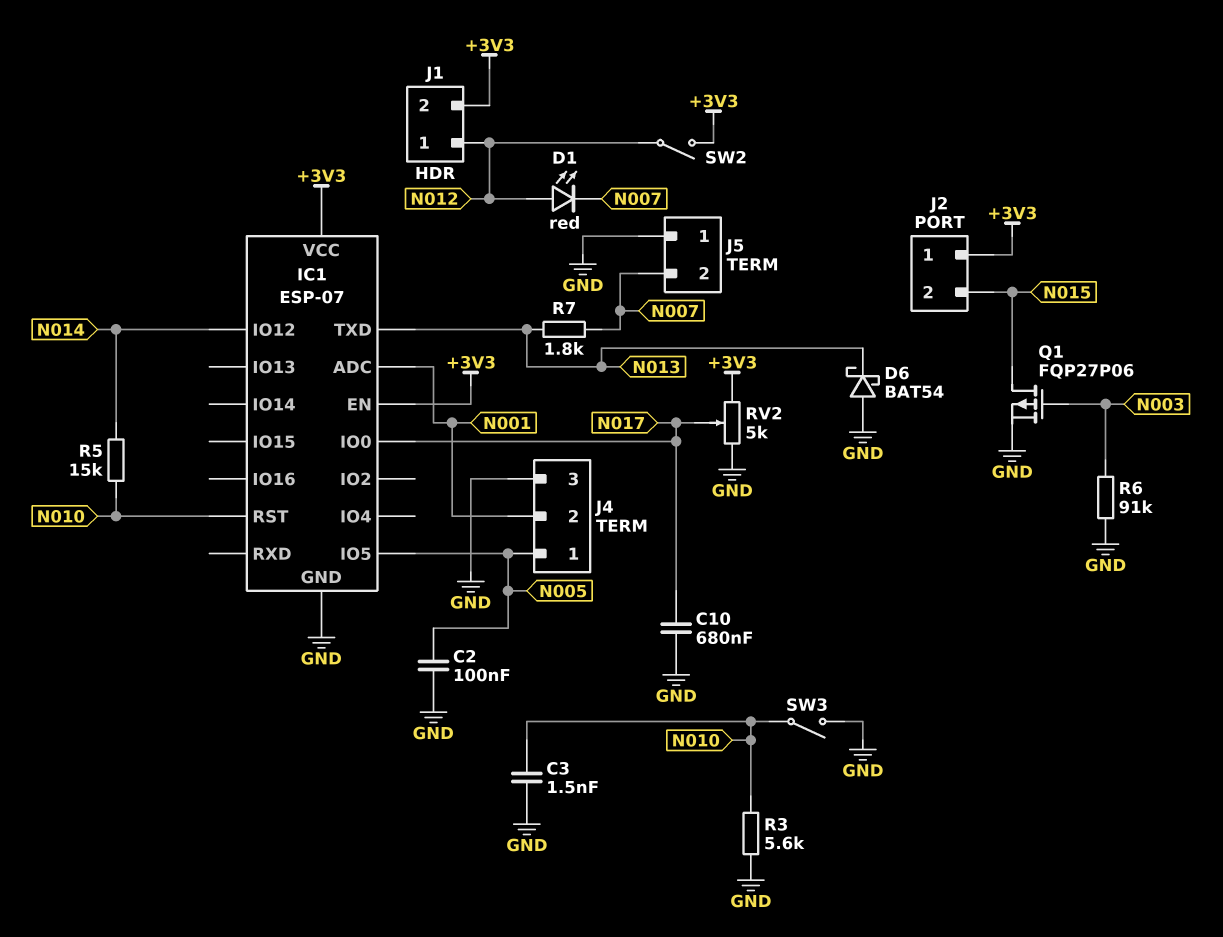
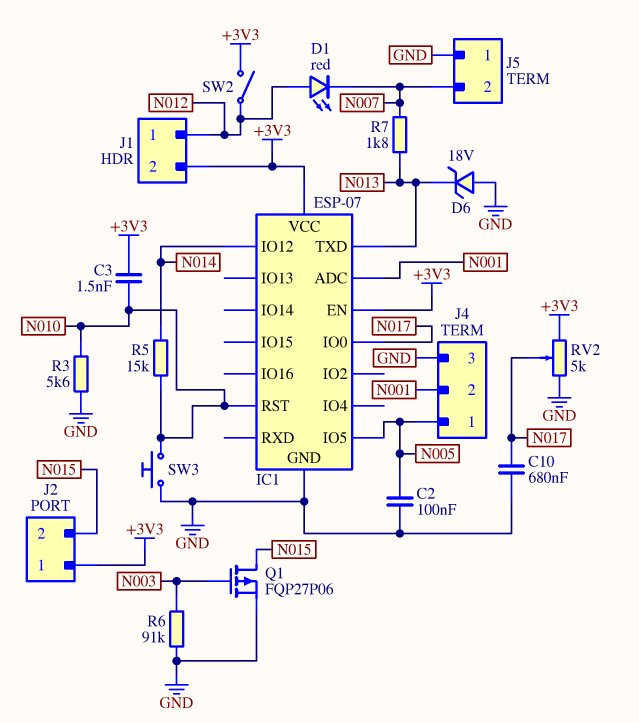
C3: 1.5nF (GND, N010) -> 1.5nF (+3V3, N010)
D6: schottky BAT54 (A GND, K N013) -> zener 18V (A GND, K N013)
SW3: switch (GND, N010) -> button (GND, N010)

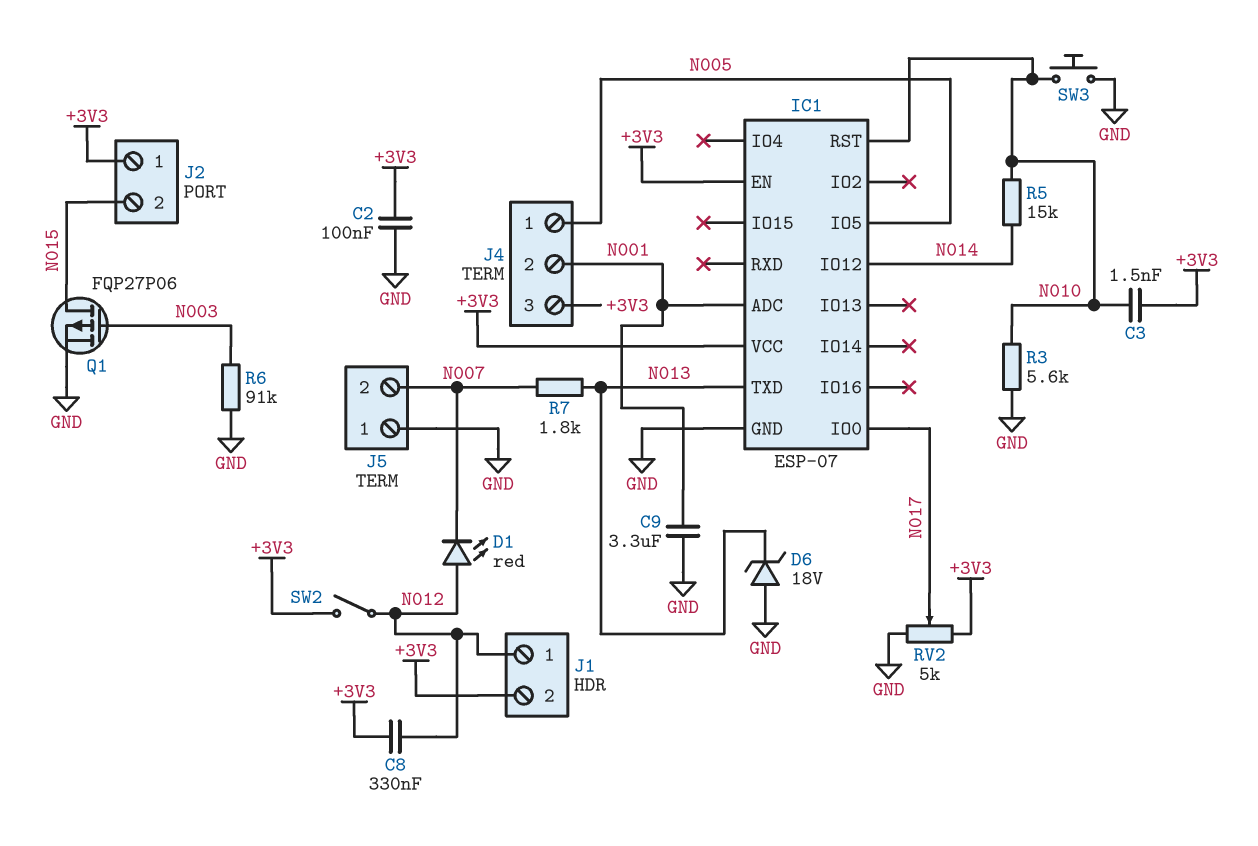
C2: 100nF (GND, N005) -> 100nF (+3V3, GND)
C8: none -> 330nF (+3V3, N012)
C9: none -> 3.3uF (GND, N001)
C10: 680nF (GND, N017) -> none
J4 pin 3: GND -> +3V3

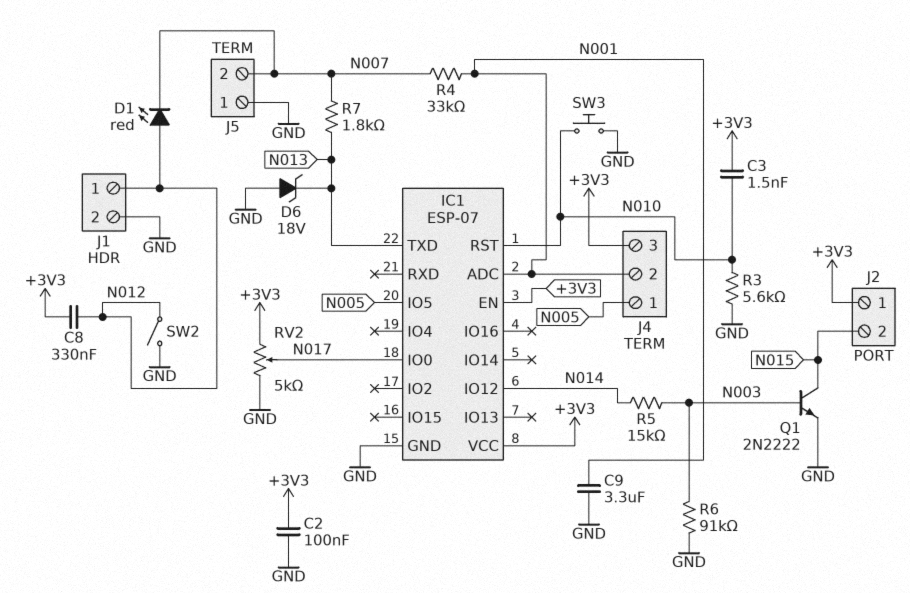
J1 pin 2: +3V3 -> GND
Q1: PMOS FQP27P06 (G N003, D N015, S GND) -> NPN 2N2222 (B N003, C N015, E GND)
R4: none -> 33k (N001, N007)
R5: 15k (N010, N014) -> 15k (N003, N014)
SW2: switch (+3V3, N012) -> switch (GND, N012)

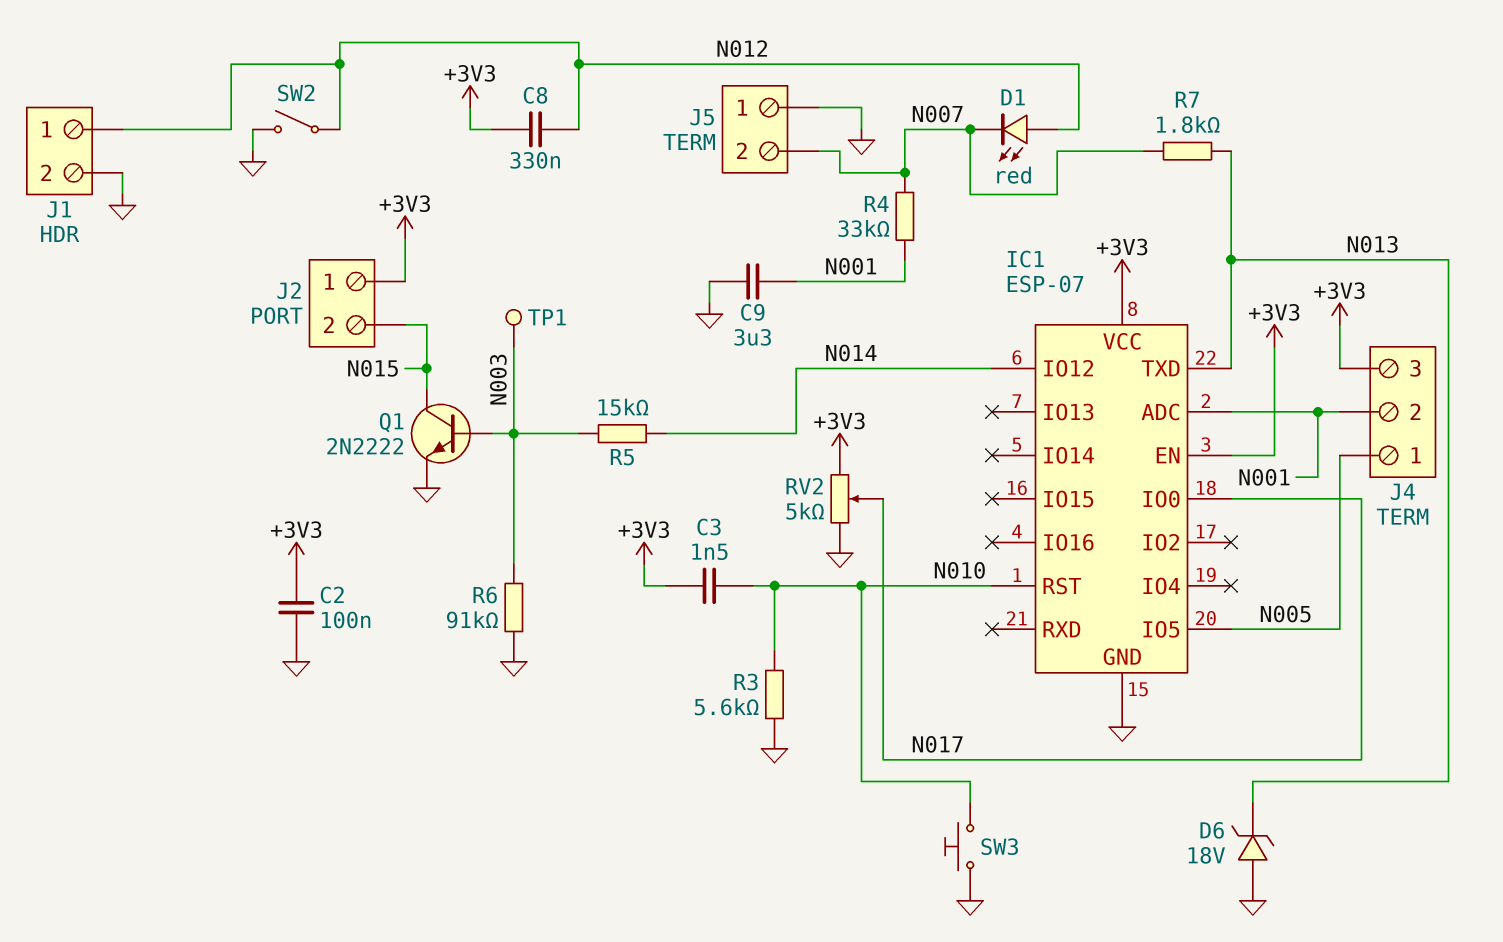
TP1: none -> test point (N003)

